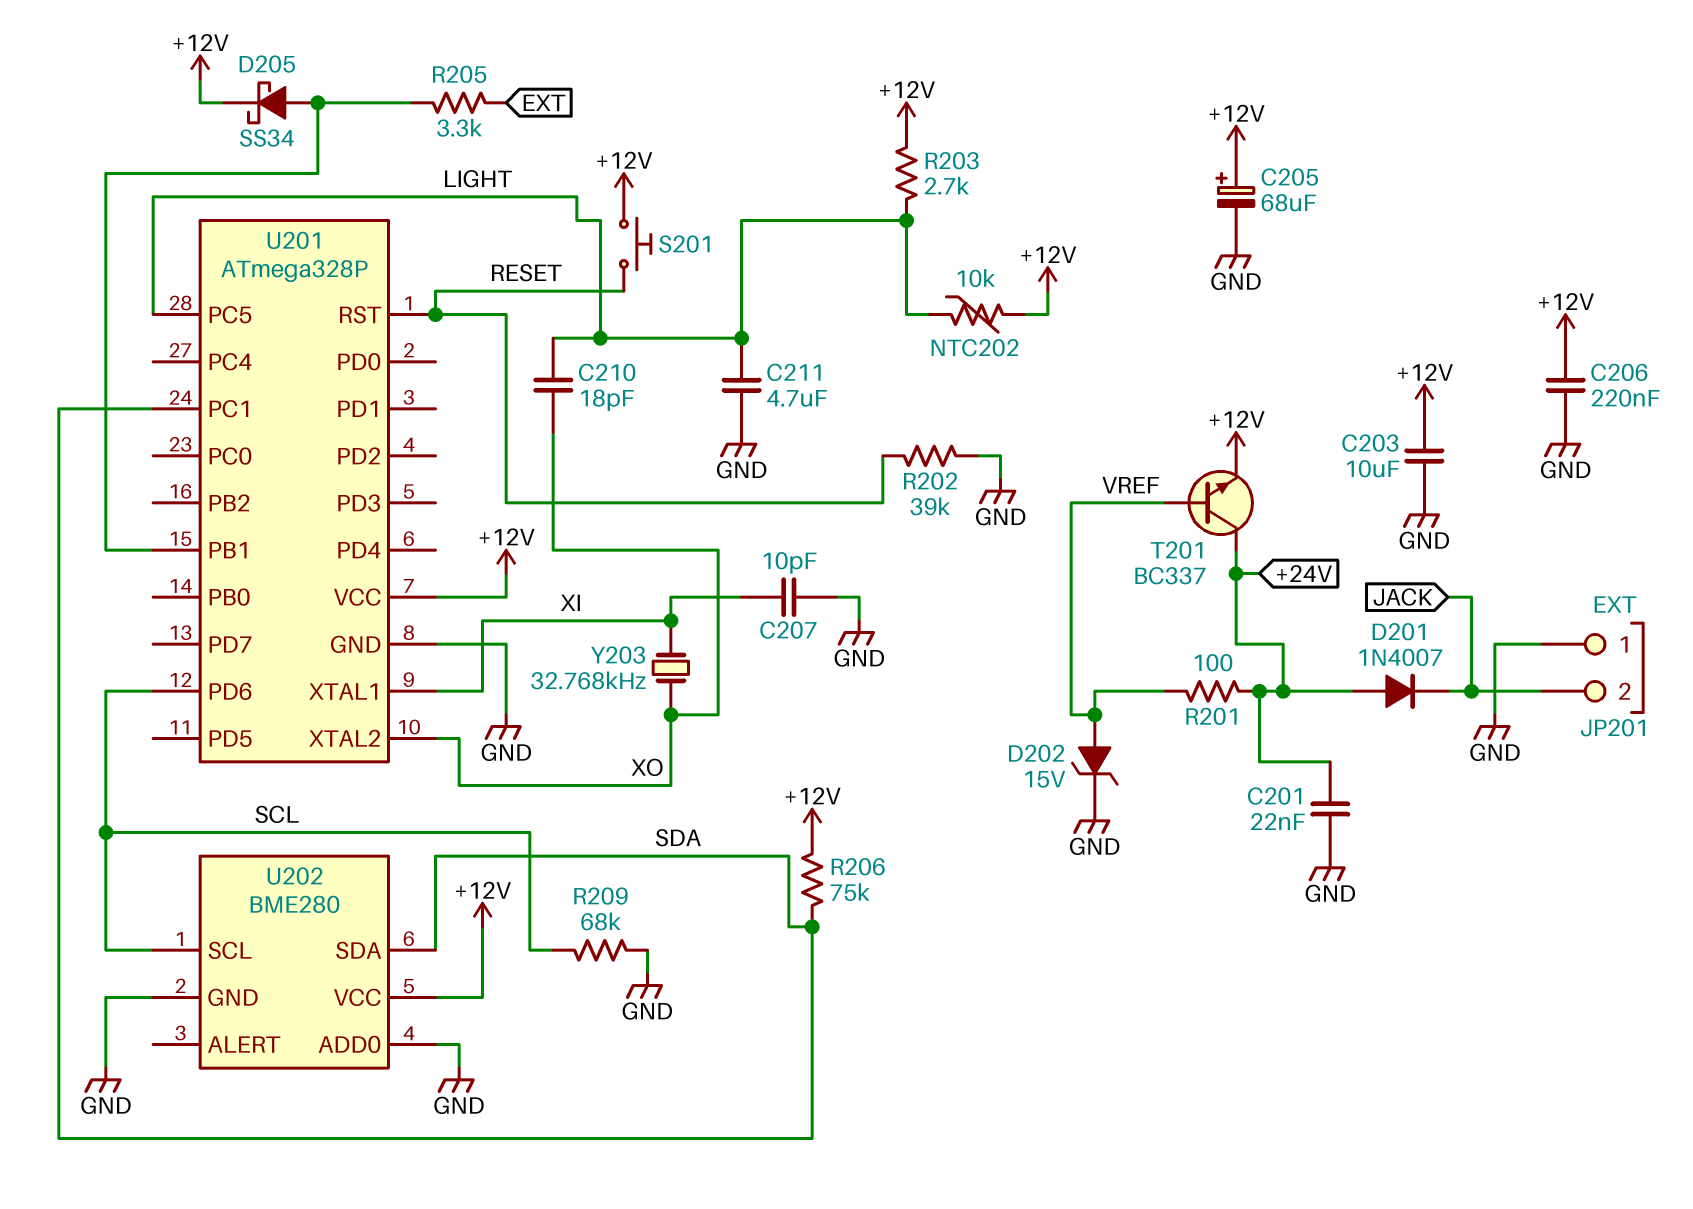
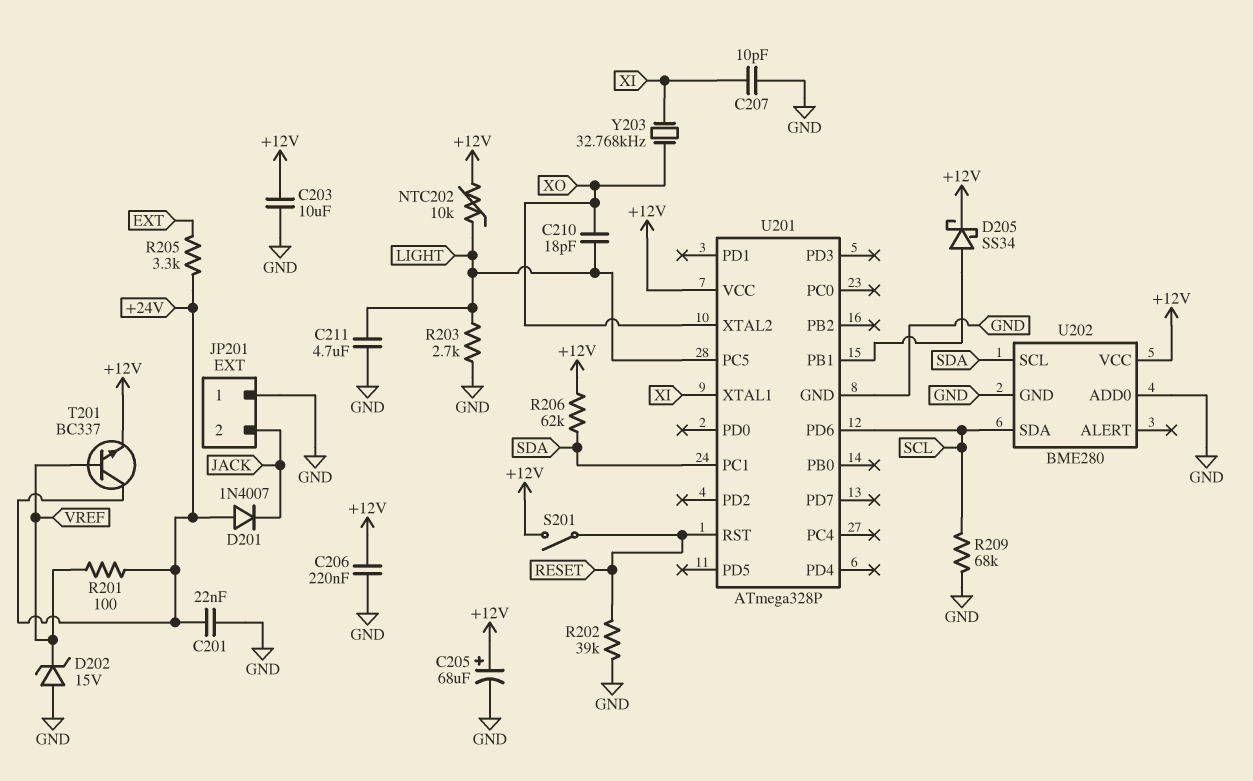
D202: zener 15V (A VREF, K GND) -> zener 15V (A GND, K VREF)
R203: 2.7k (+12V, LIGHT) -> 2.7k (GND, LIGHT)
R205: 3.3k (EXT, U201/PB1) -> 3.3k (+24V, EXT)
R206: 75k (+12V, SDA) -> 62k (+12V, SDA)
S201: button (+12V, RESET) -> switch (+12V, RESET)
U202 pin SCL: SCL -> SDA
U202 pin SDA: SDA -> SCL

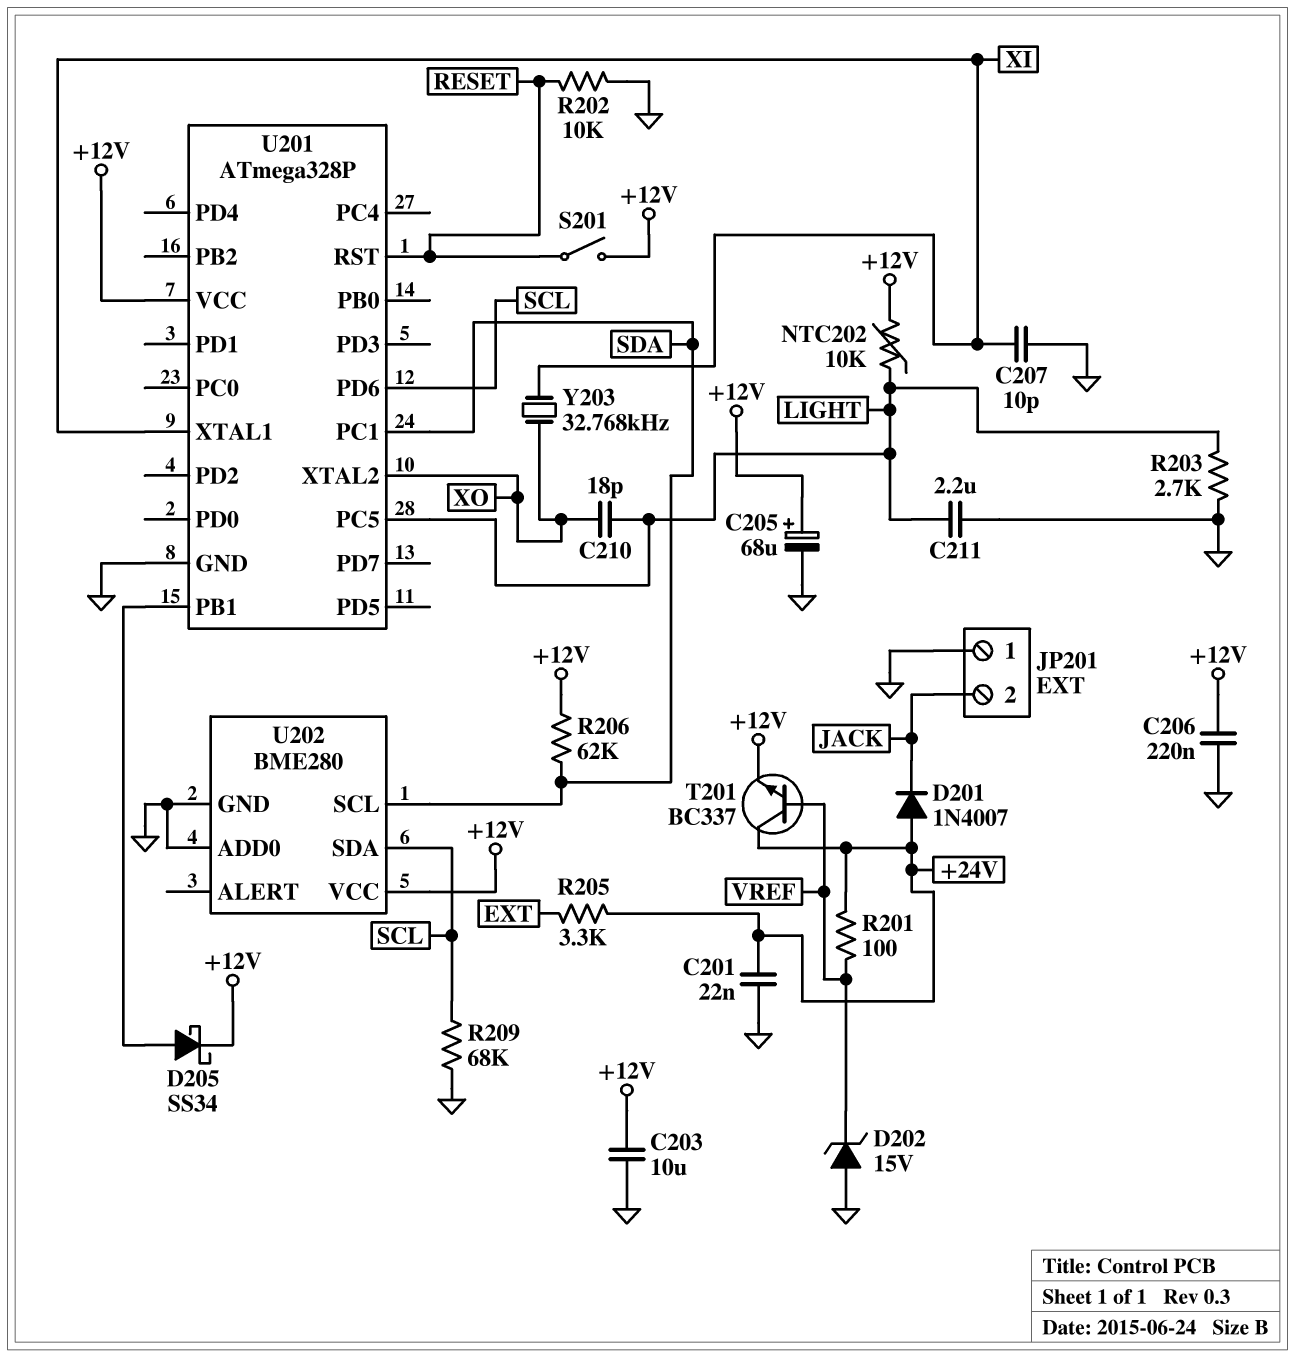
C211: 4.7uF (GND, LIGHT) -> 2.2uF (GND, LIGHT)
R202: 39k (GND, RESET) -> 10k (GND, RESET)

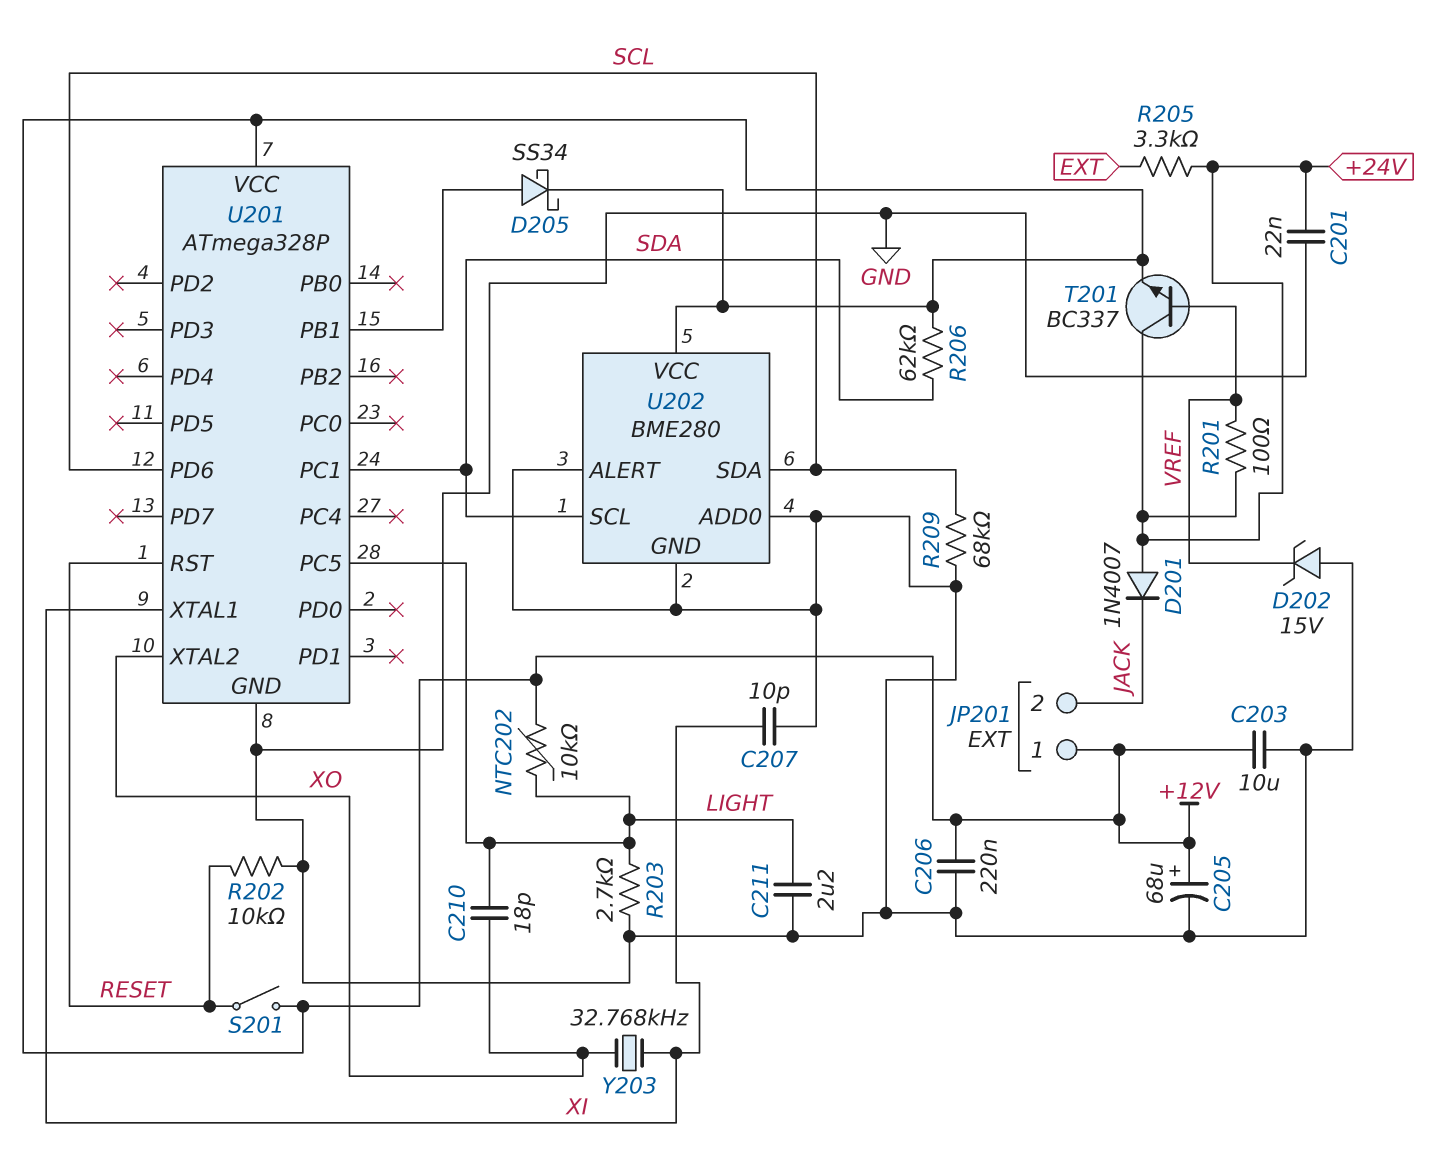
JP201 pin 1: GND -> +12V
U202 pin ALERT: none -> GND

